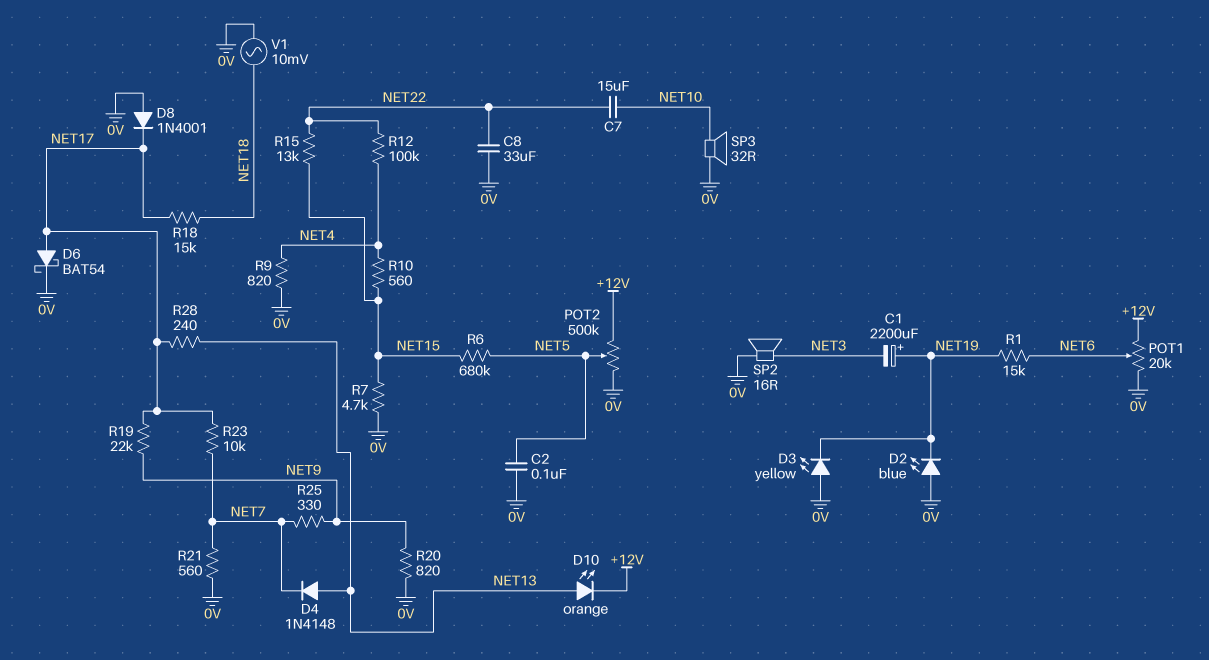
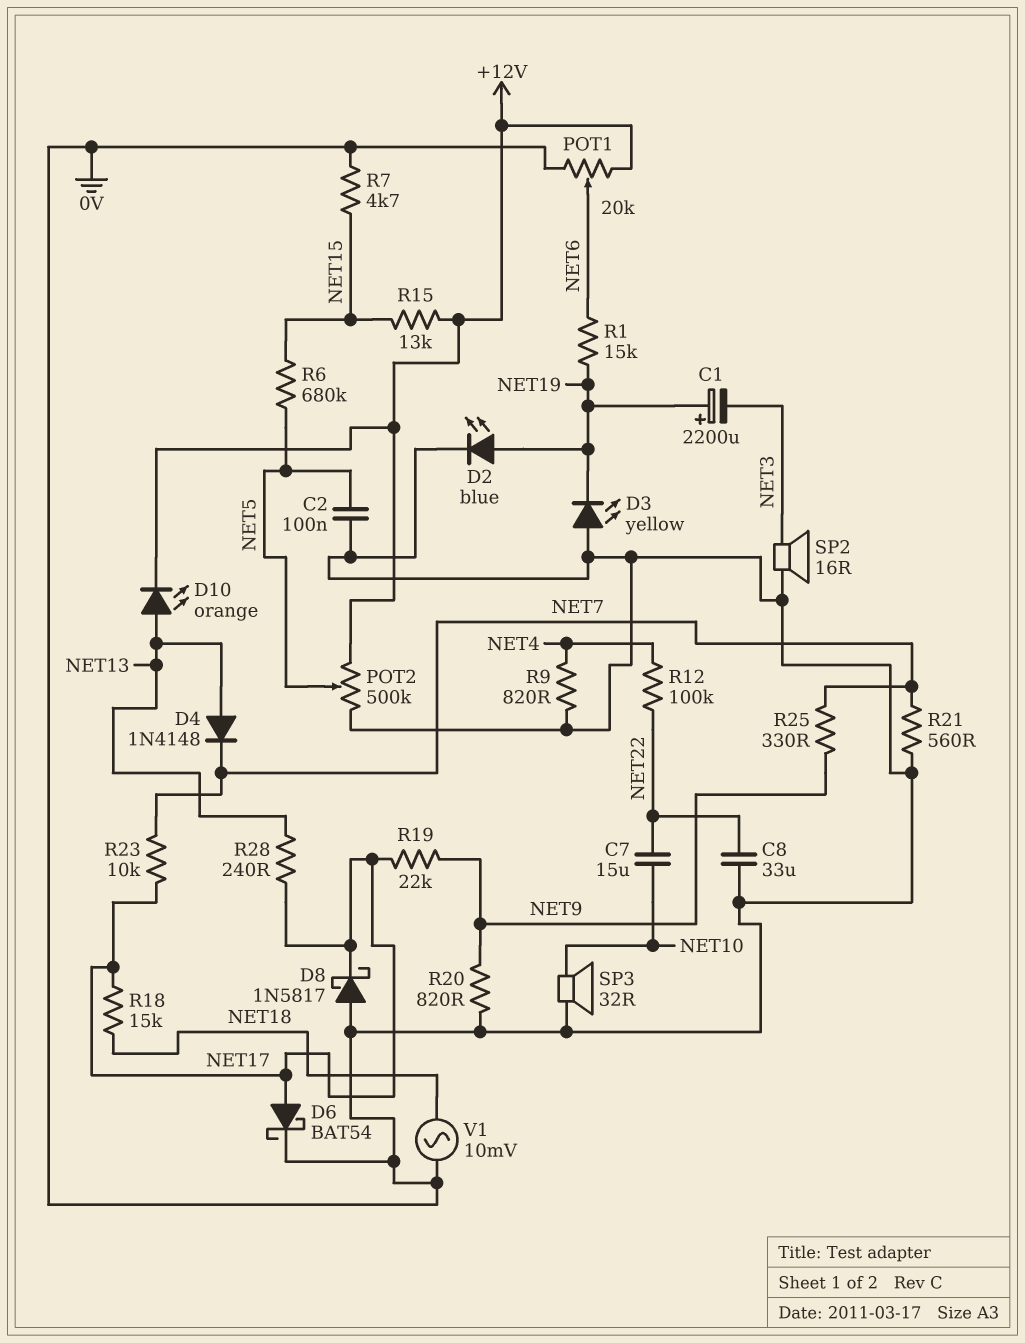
D2: LED blue (A 0V, K NET19) -> LED blue (A NET19, K 0V)
D8: diode 1N4001 (A 0V, K NET17) -> schottky 1N5817 (A 0V, K NET17)
R10: 560 (NET4, NET15) -> none
R15: 13k (NET15, NET22) -> 13k (+12V, NET15)

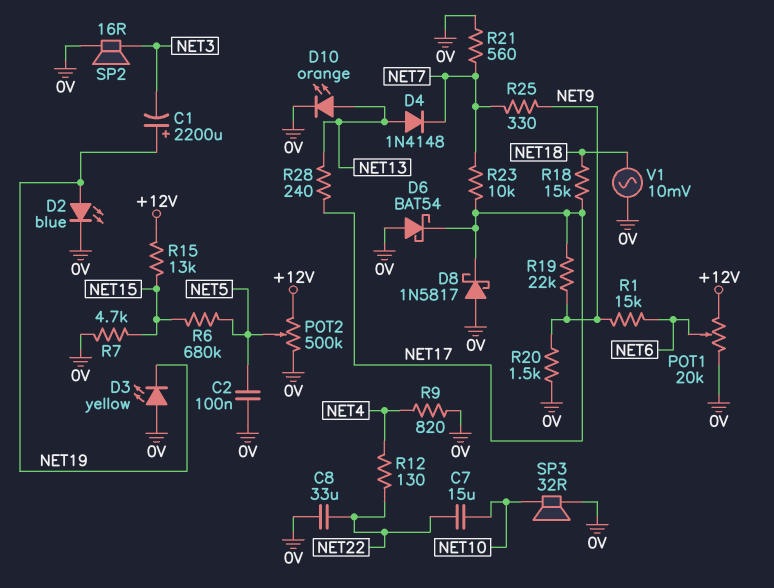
D6: schottky BAT54 (A NET17, K 0V) -> schottky BAT54 (A 0V, K NET17)
D10: LED orange (A NET13, K +12V) -> LED orange (A NET13, K 0V)
R1: 15k (NET6, NET19) -> 15k (NET6, NET9)
R12: 100k (NET4, NET22) -> 130 (NET4, NET22)
R20: 820 (0V, NET9) -> 1.5k (0V, NET9)

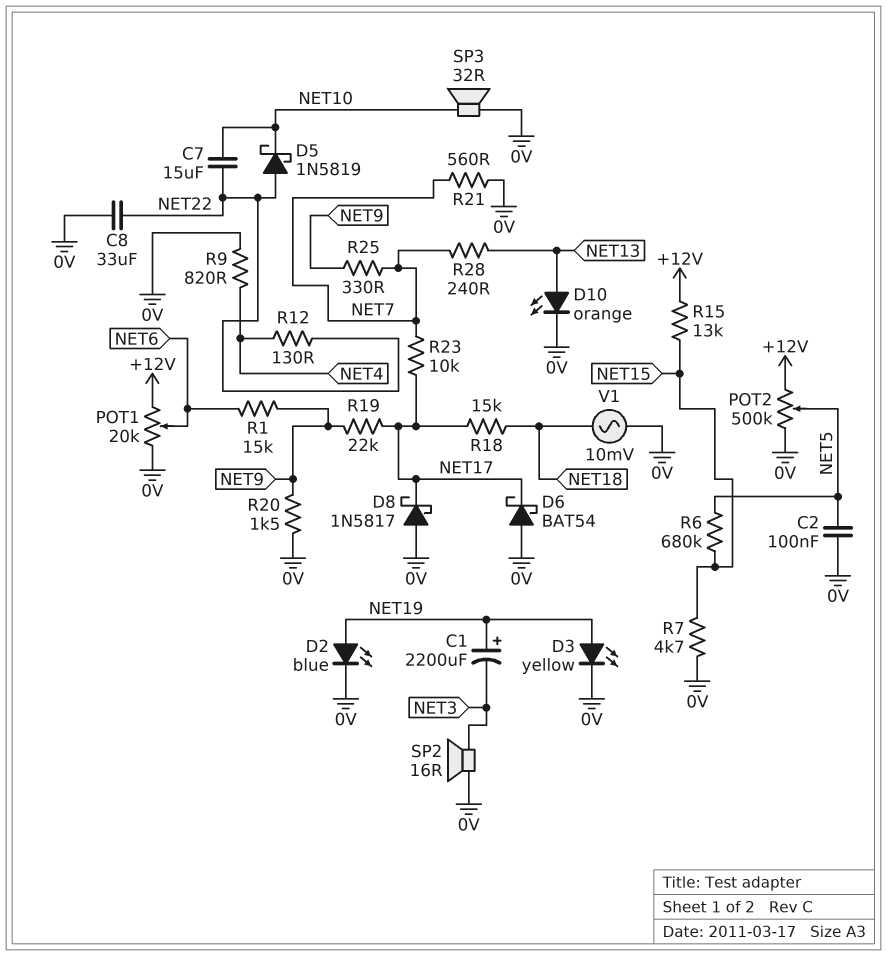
D3: LED yellow (A 0V, K NET19) -> LED yellow (A NET19, K 0V)
D4: diode 1N4148 (A NET13, K NET7) -> none
D5: none -> schottky 1N5819 (A NET22, K NET10)
R28: 240 (NET13, NET17) -> 240 (NET7, NET13)

